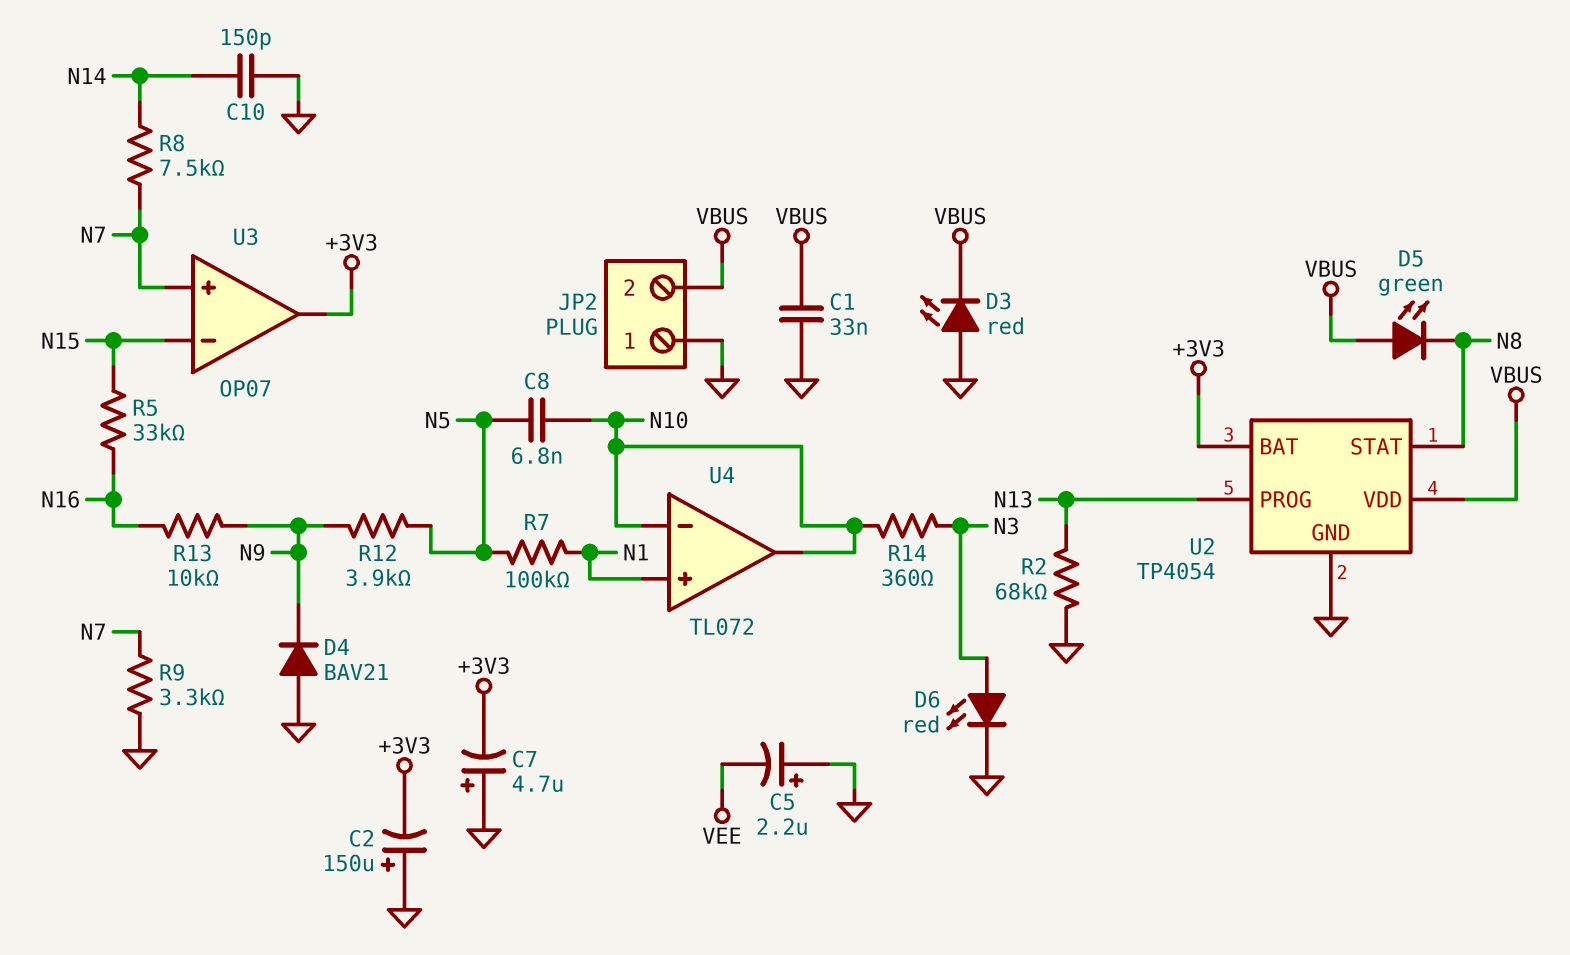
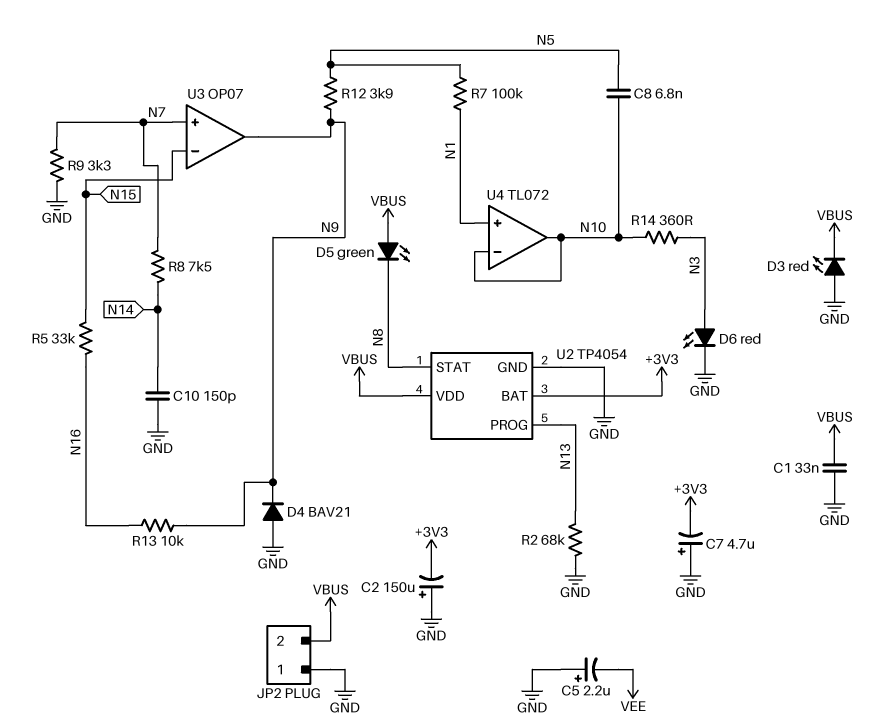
U3 pin out: +3V3 -> N9

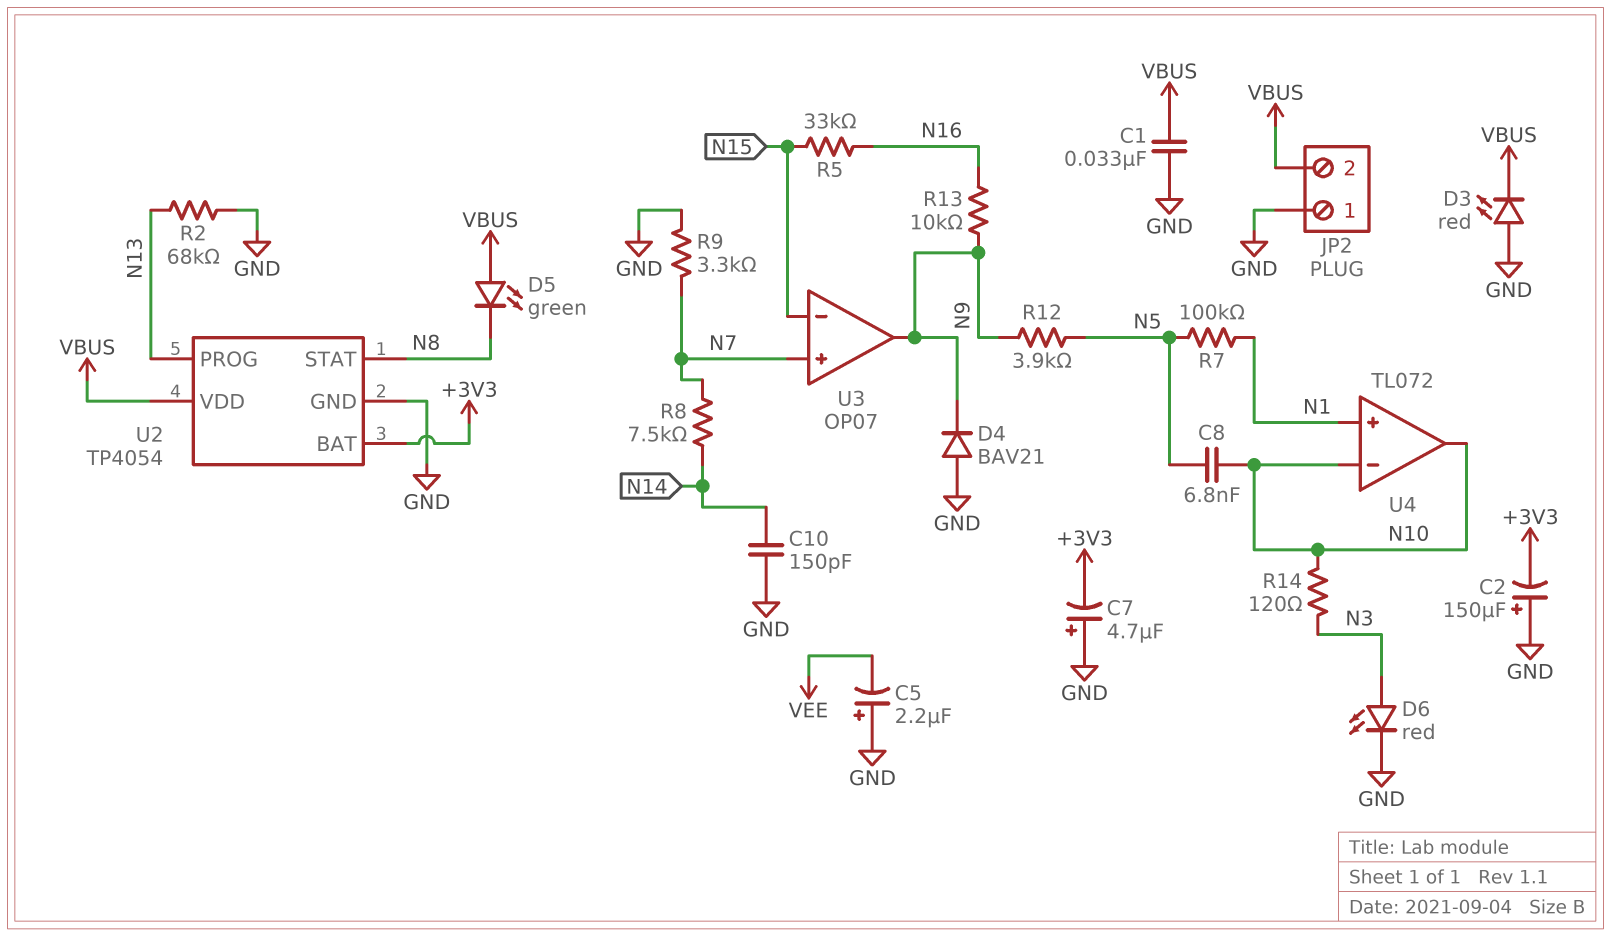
R14: 360 (N3, N10) -> 120 (N3, N10)

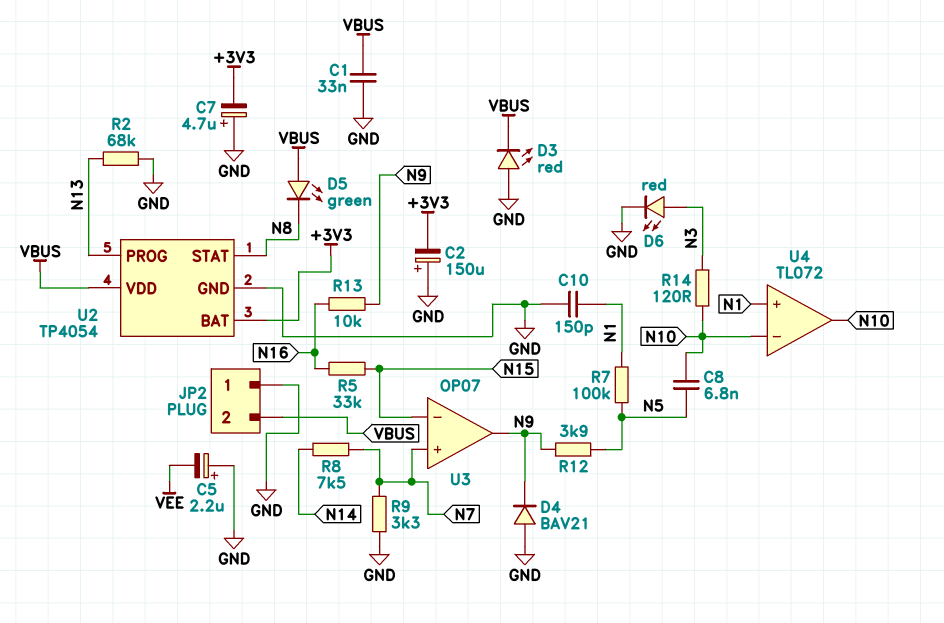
C10: 150pF (GND, N14) -> 150pF (GND, N1)

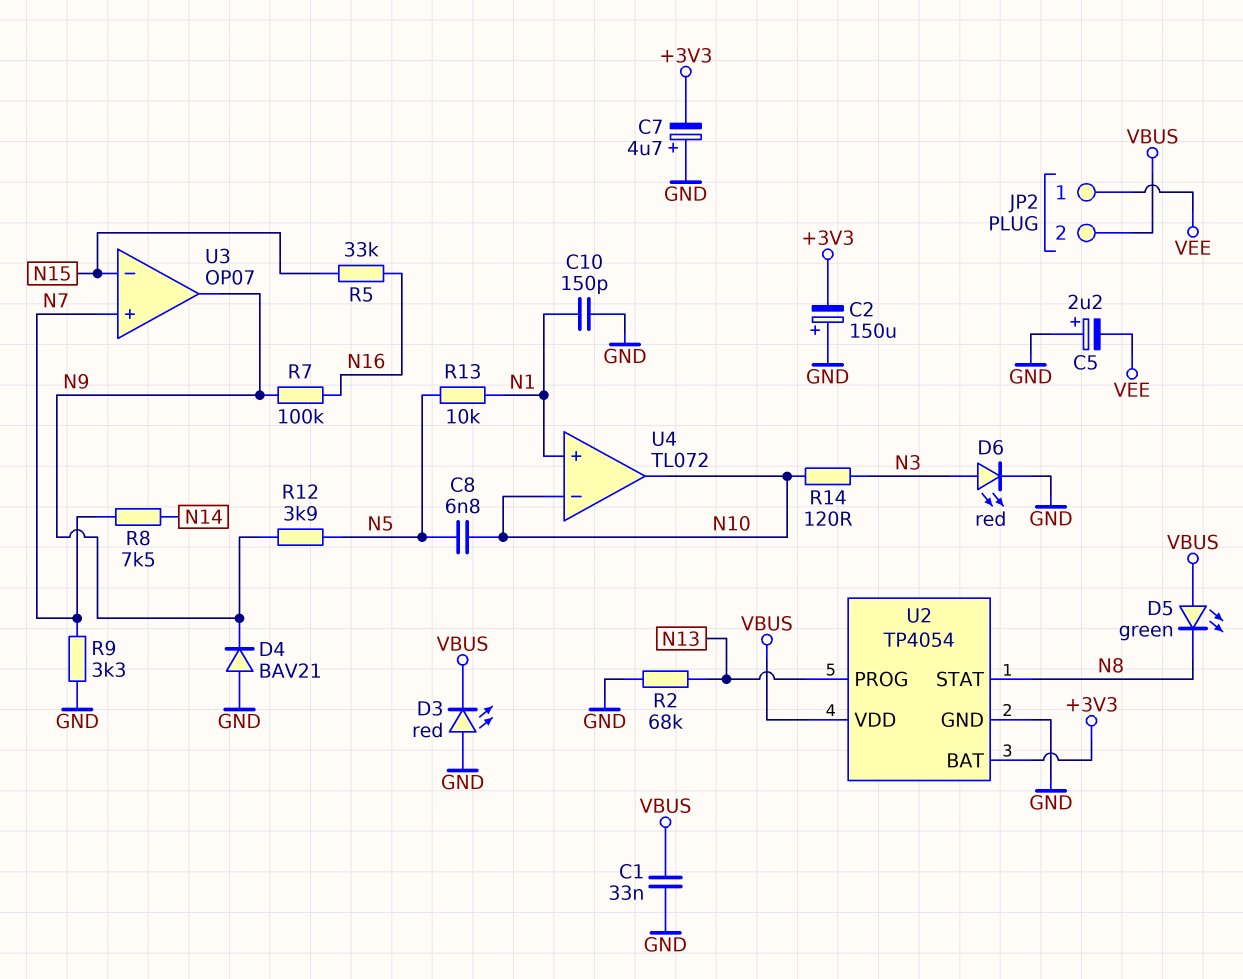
JP2 pin 1: GND -> VEE
R7: 100k (N1, N5) -> 100k (N9, N16)
R13: 10k (N9, N16) -> 10k (N1, N5)

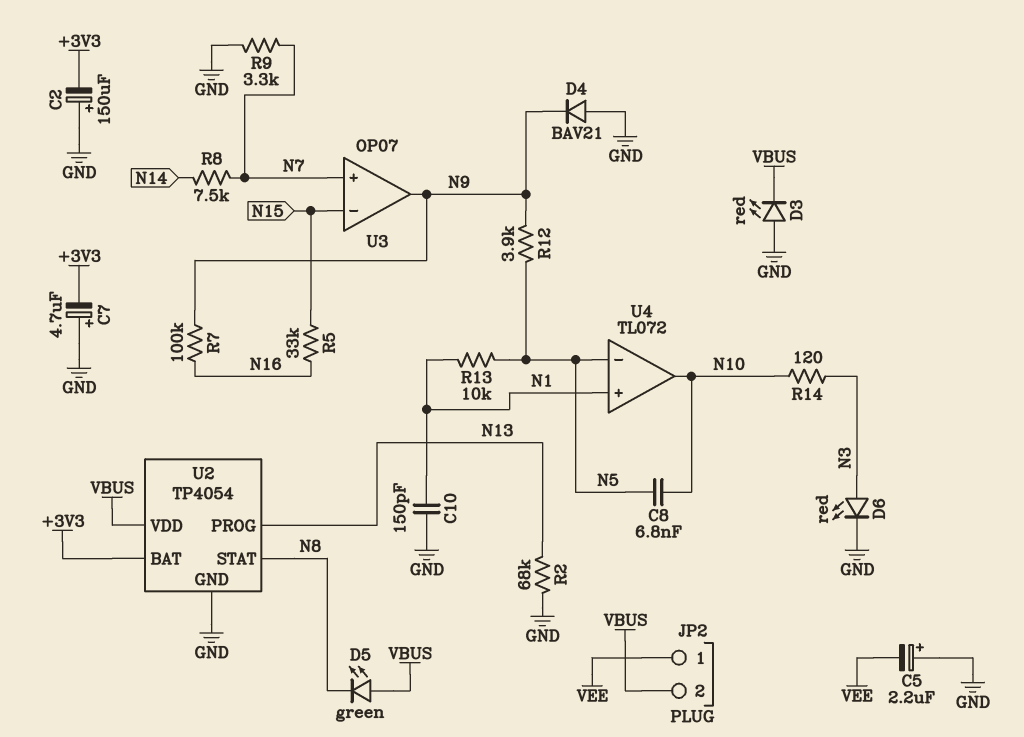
C1: 33nF (GND, VBUS) -> none
U4 pin in-: N10 -> N5

